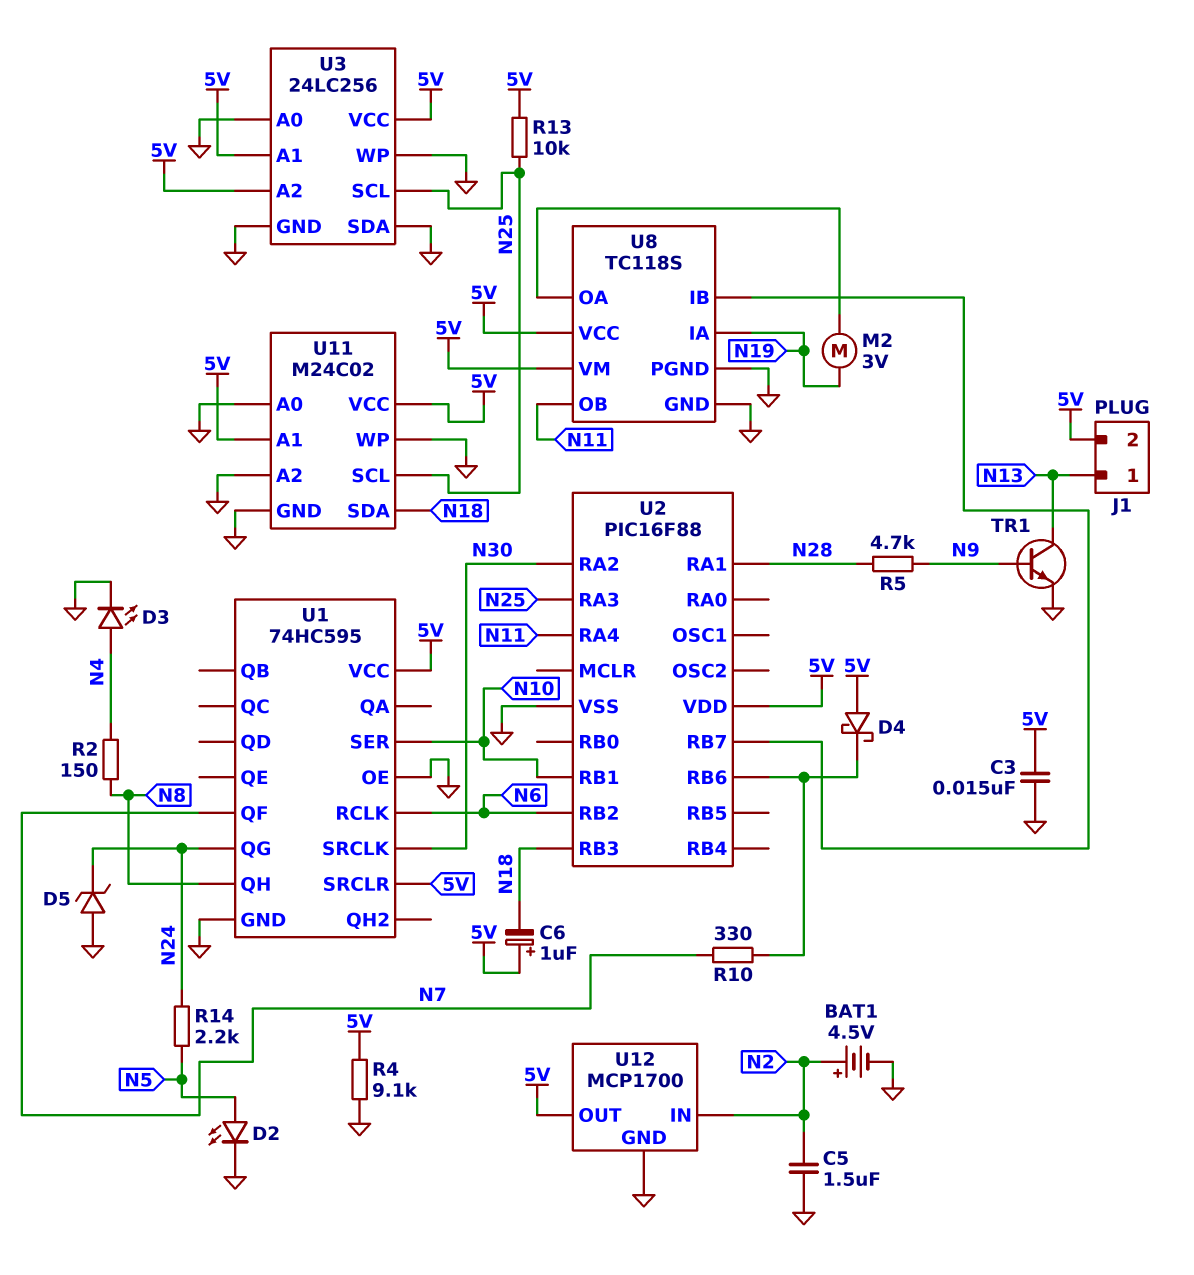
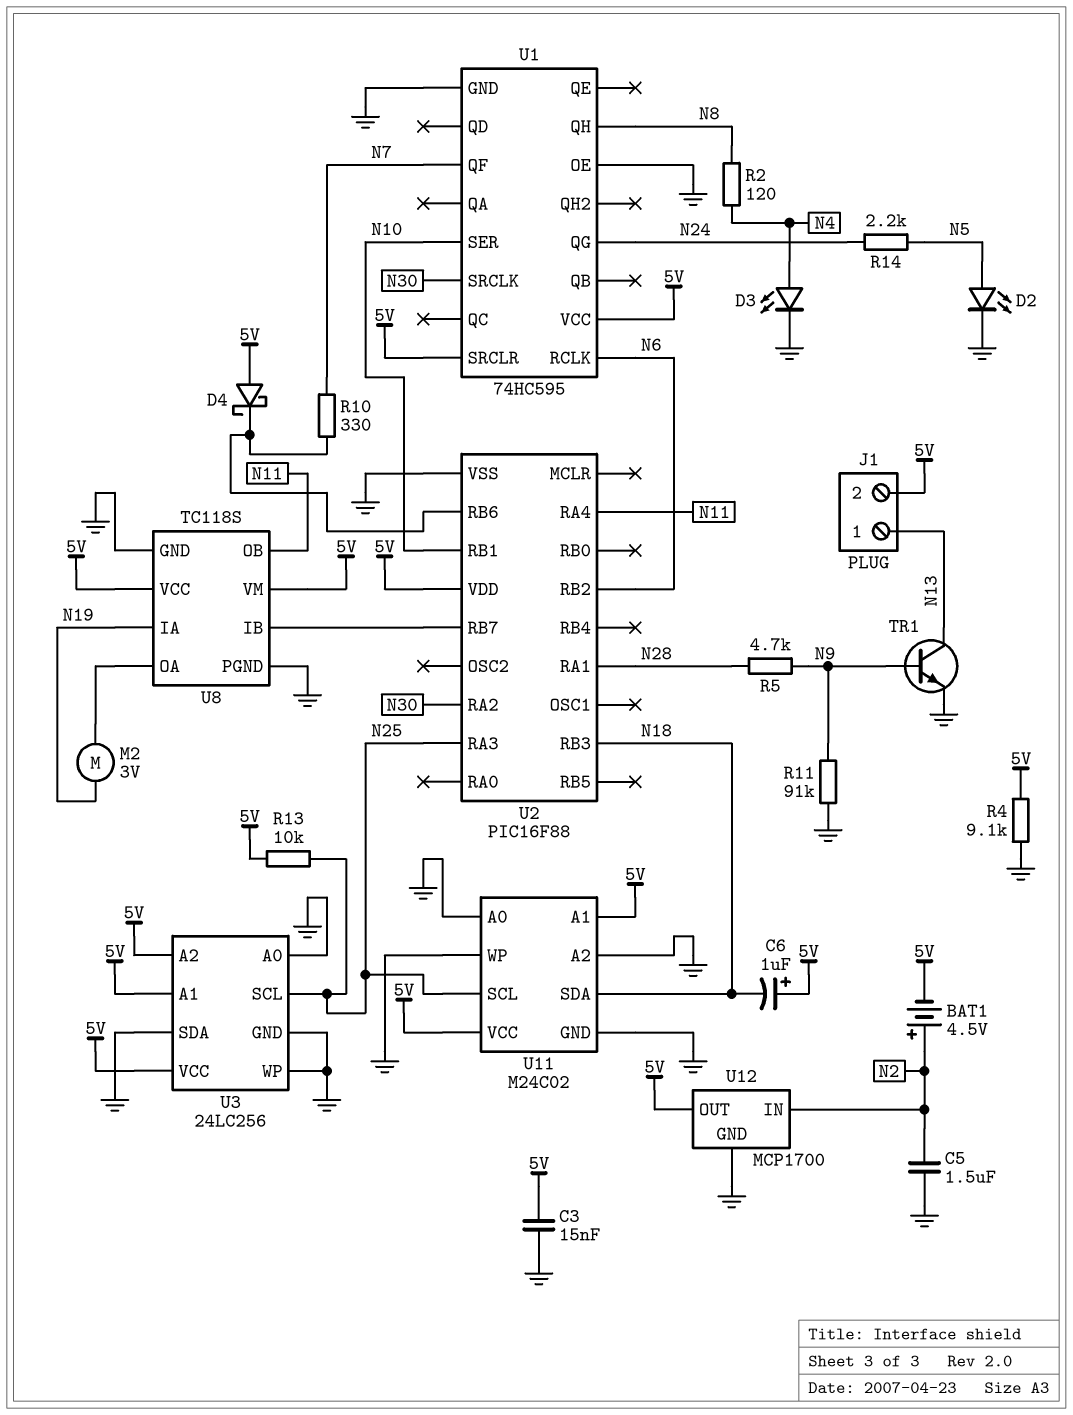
BAT1: 4.5V (plus N2, minus GND) -> 4.5V (plus N2, minus 5V)
D5: zener (A GND, K N24) -> none
R2: 150 (N4, N8) -> 120 (N4, N8)
R11: none -> 91k (GND, N9)

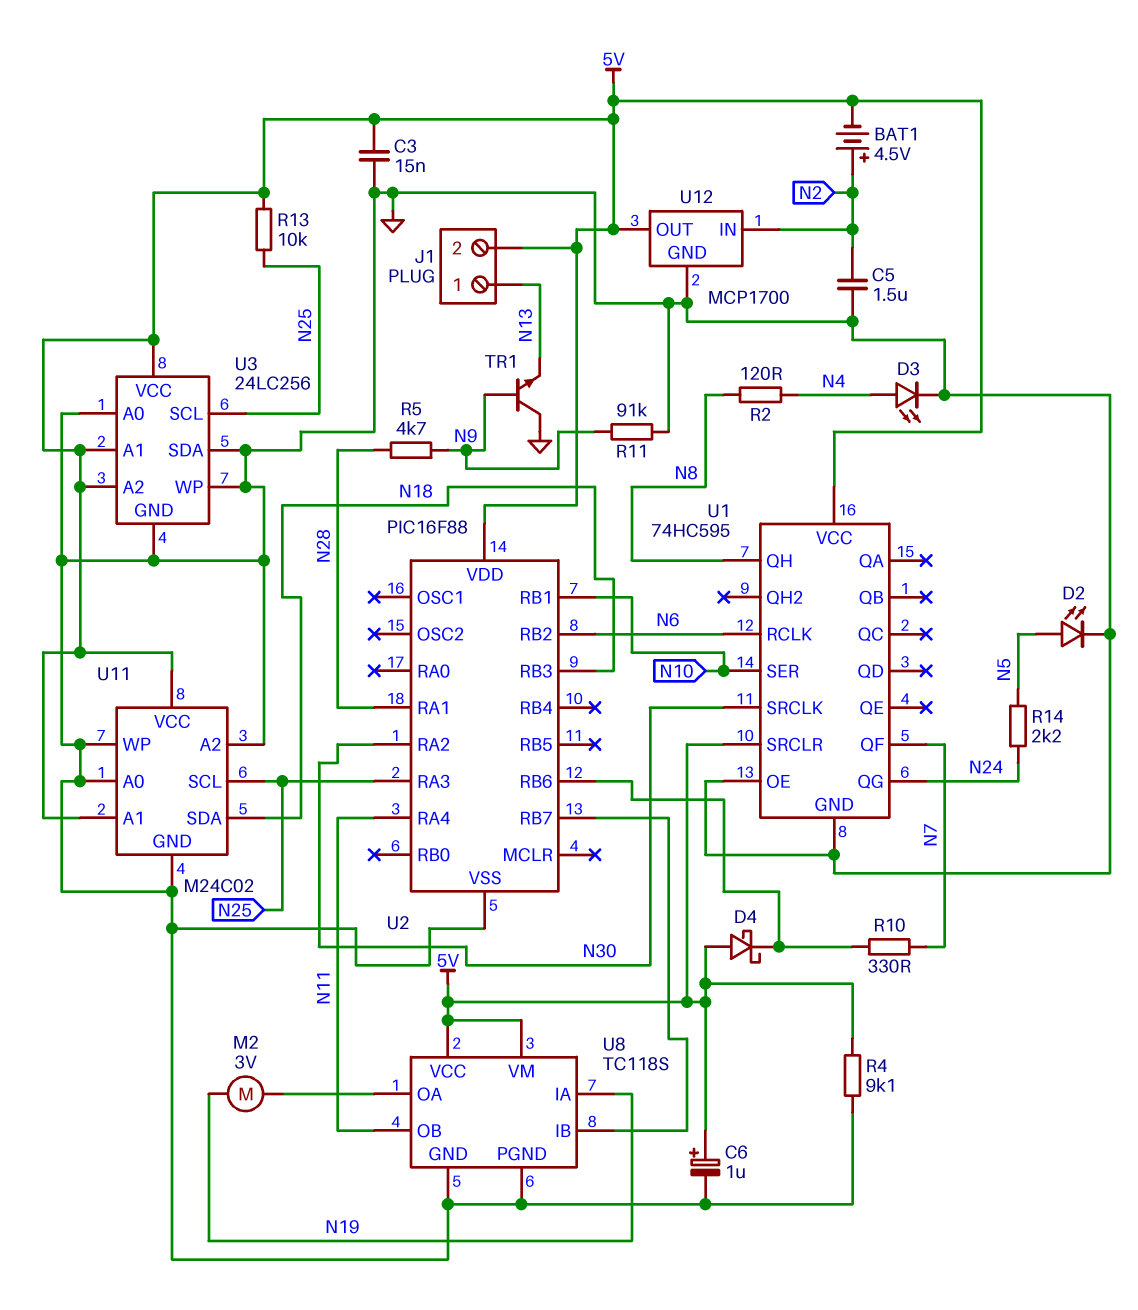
C6: 1uF (plus 5V, minus N18) -> 1uF (plus 5V, minus GND)
TR1: NPN (B N9, C N13, E GND) -> NPN (B N9, C GND, E N13)

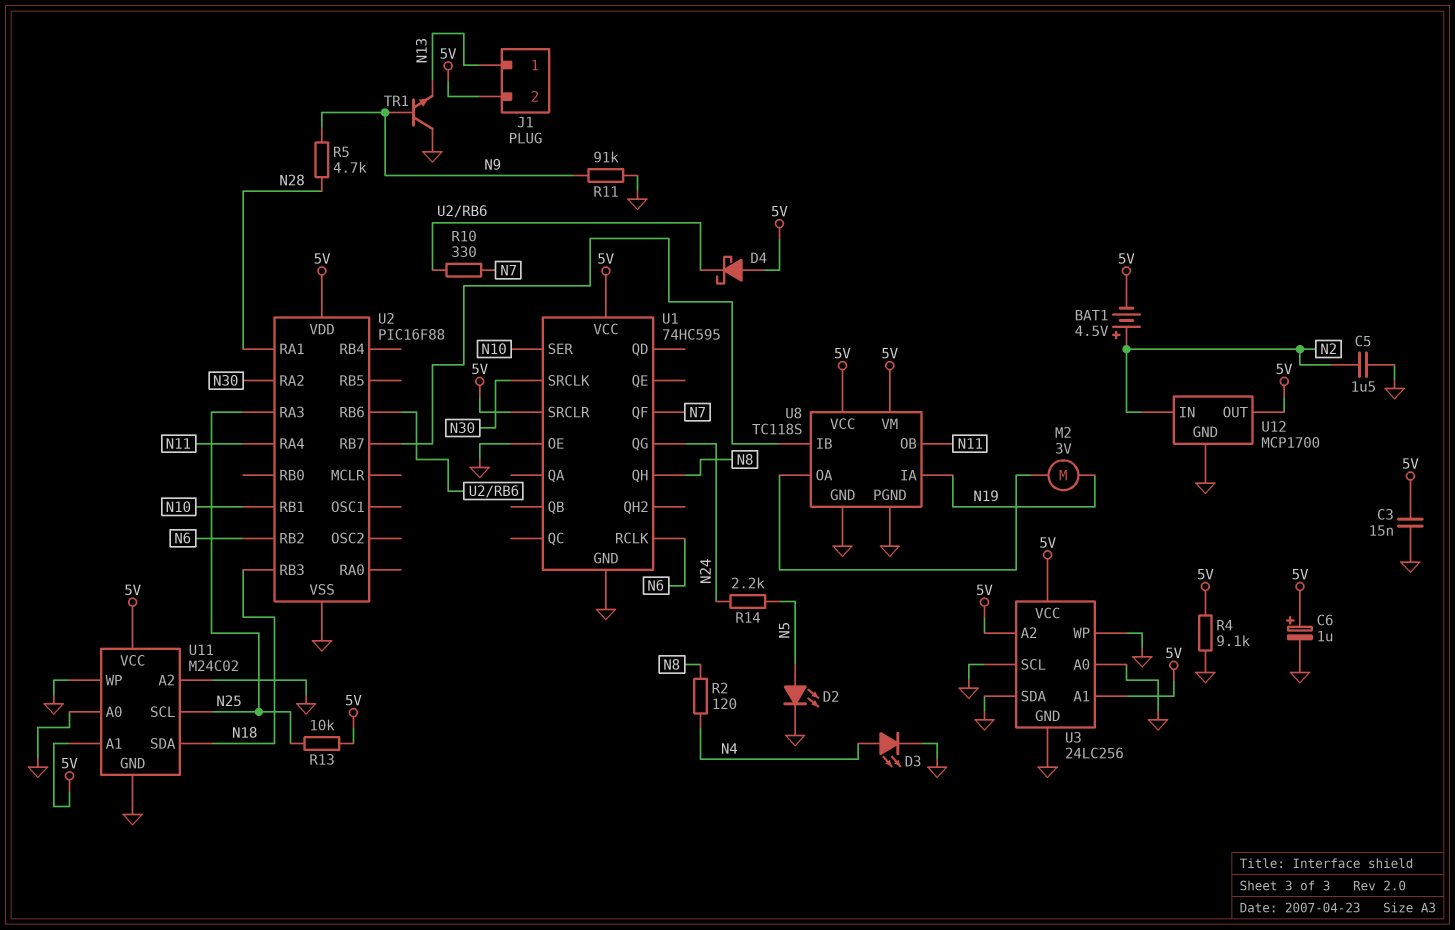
U3 pin SCL: N25 -> GND

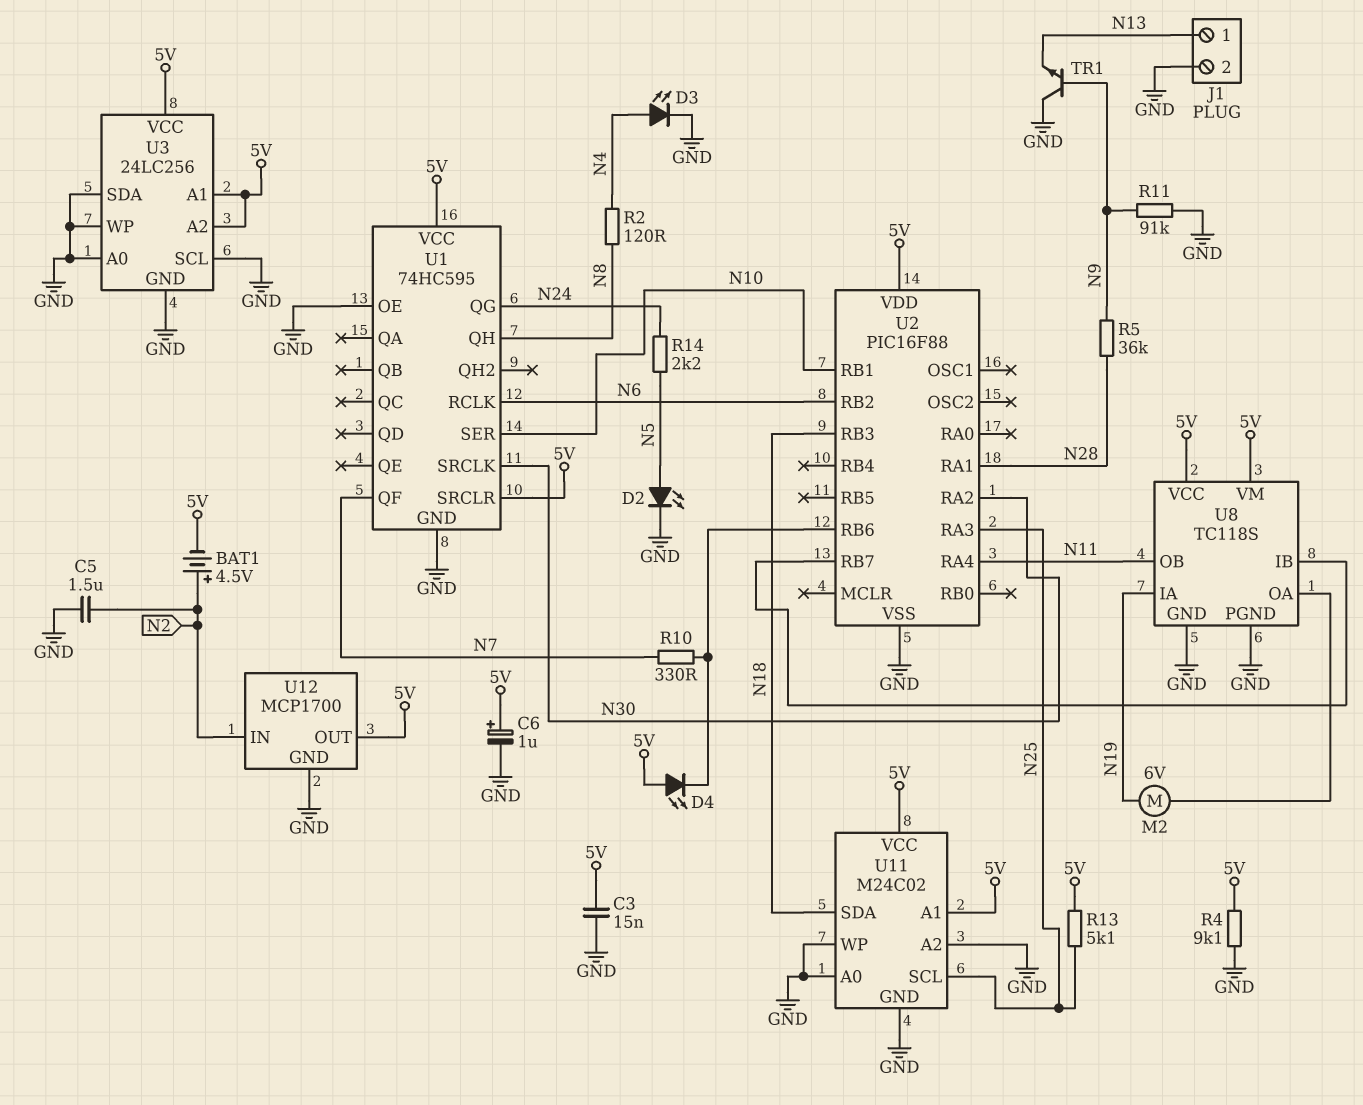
D4: schottky (A 5V, K U2/RB6) -> LED (A 5V, K U2/RB6)
J1 pin 2: 5V -> GND
M2: motor 3V (N19, U8/OA) -> motor 6V (N19, U8/OA)
R5: 4.7k (N9, N28) -> 36k (N9, N28)
R13: 10k (5V, N25) -> 5.1k (5V, N25)

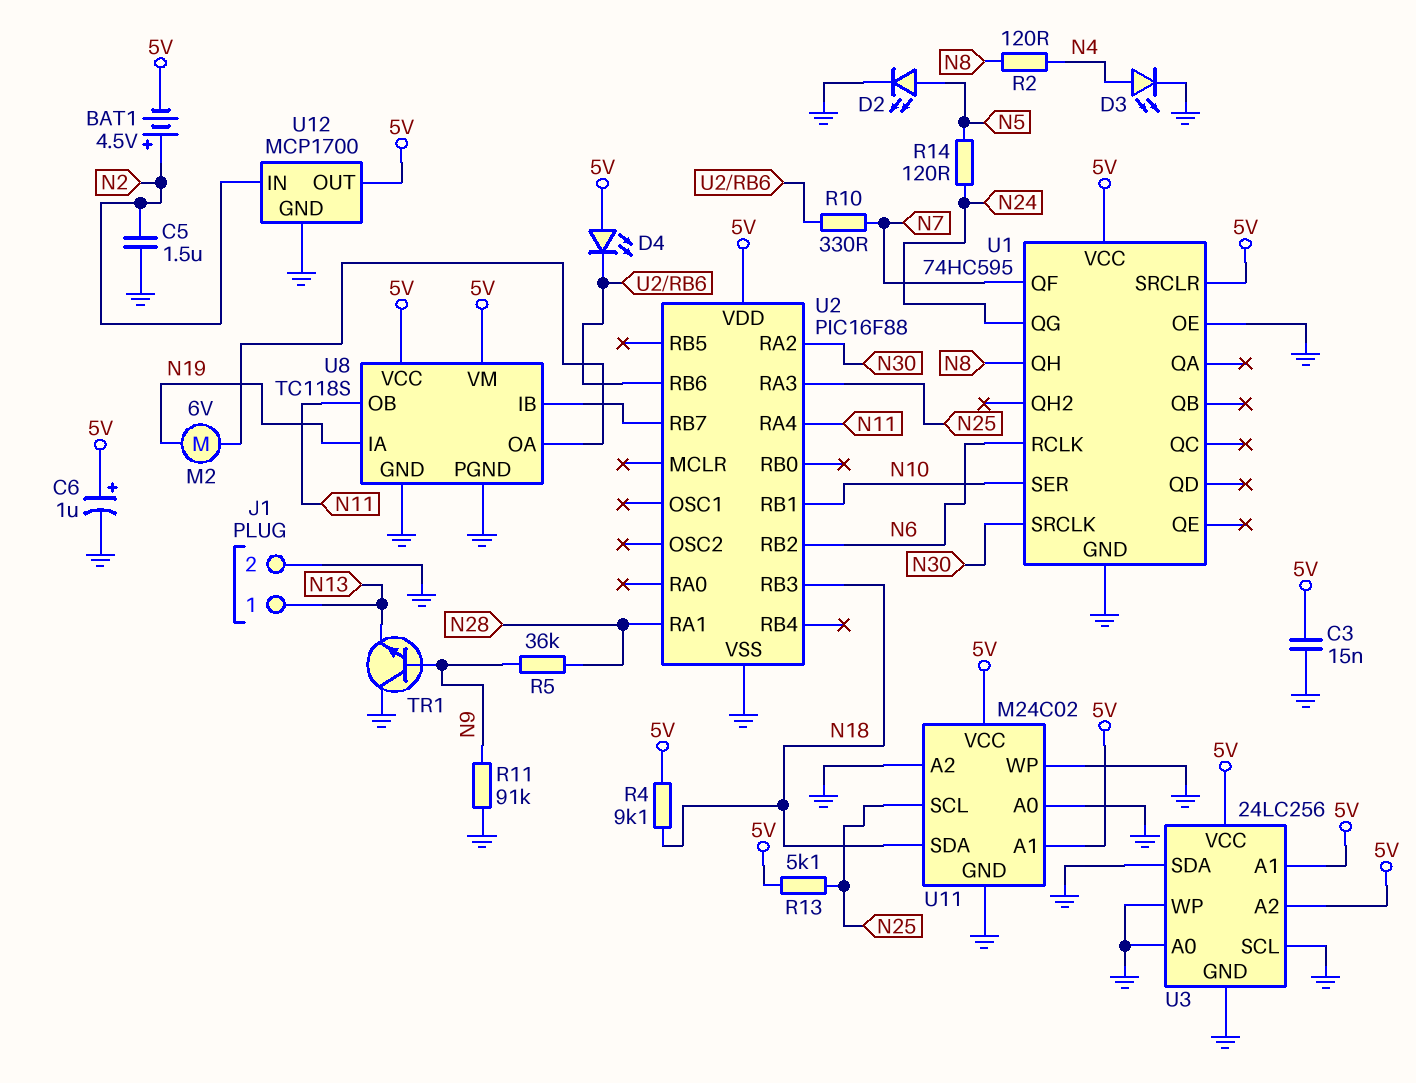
R4: 9.1k (5V, GND) -> 9.1k (5V, N18)
R14: 2.2k (N5, N24) -> 120 (N5, N24)

